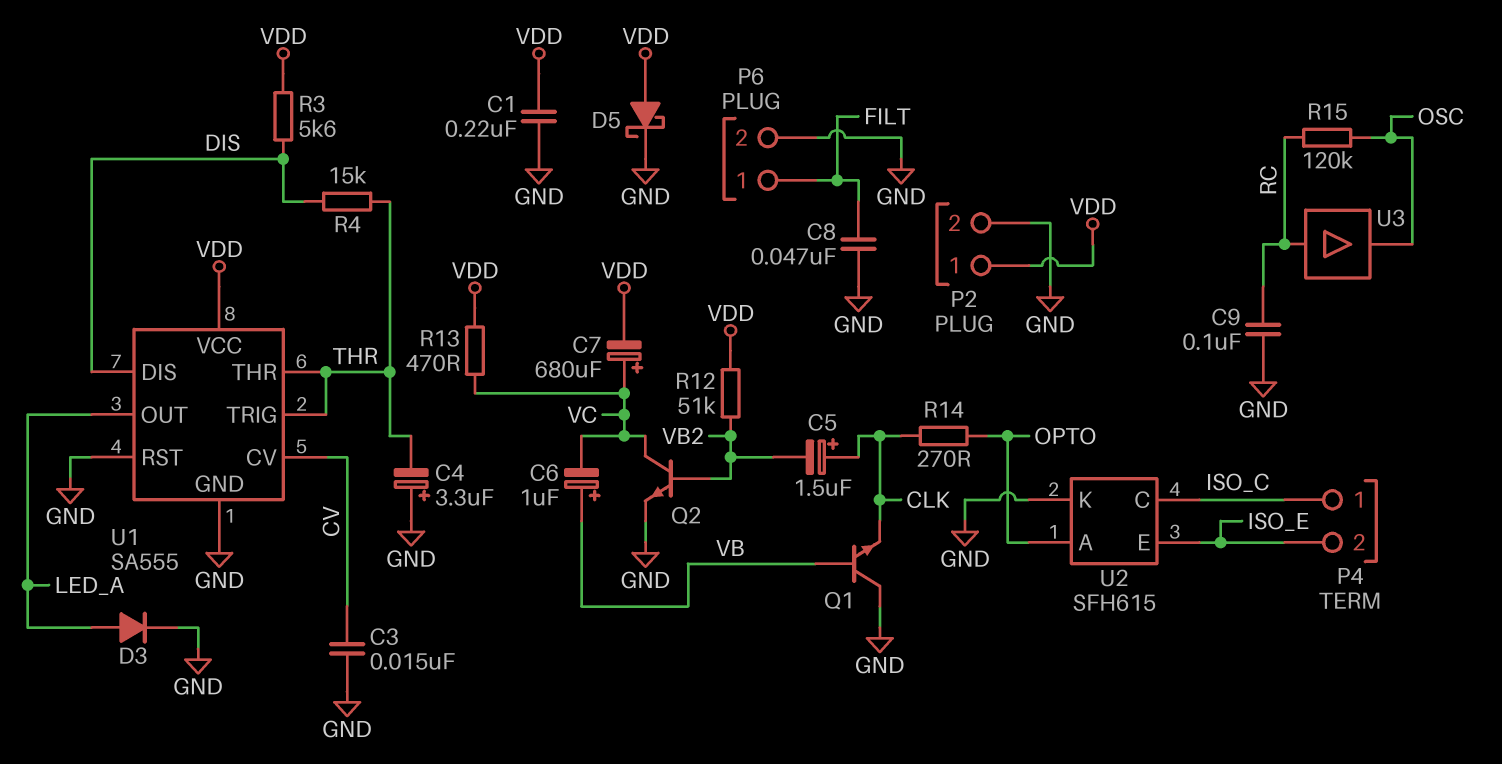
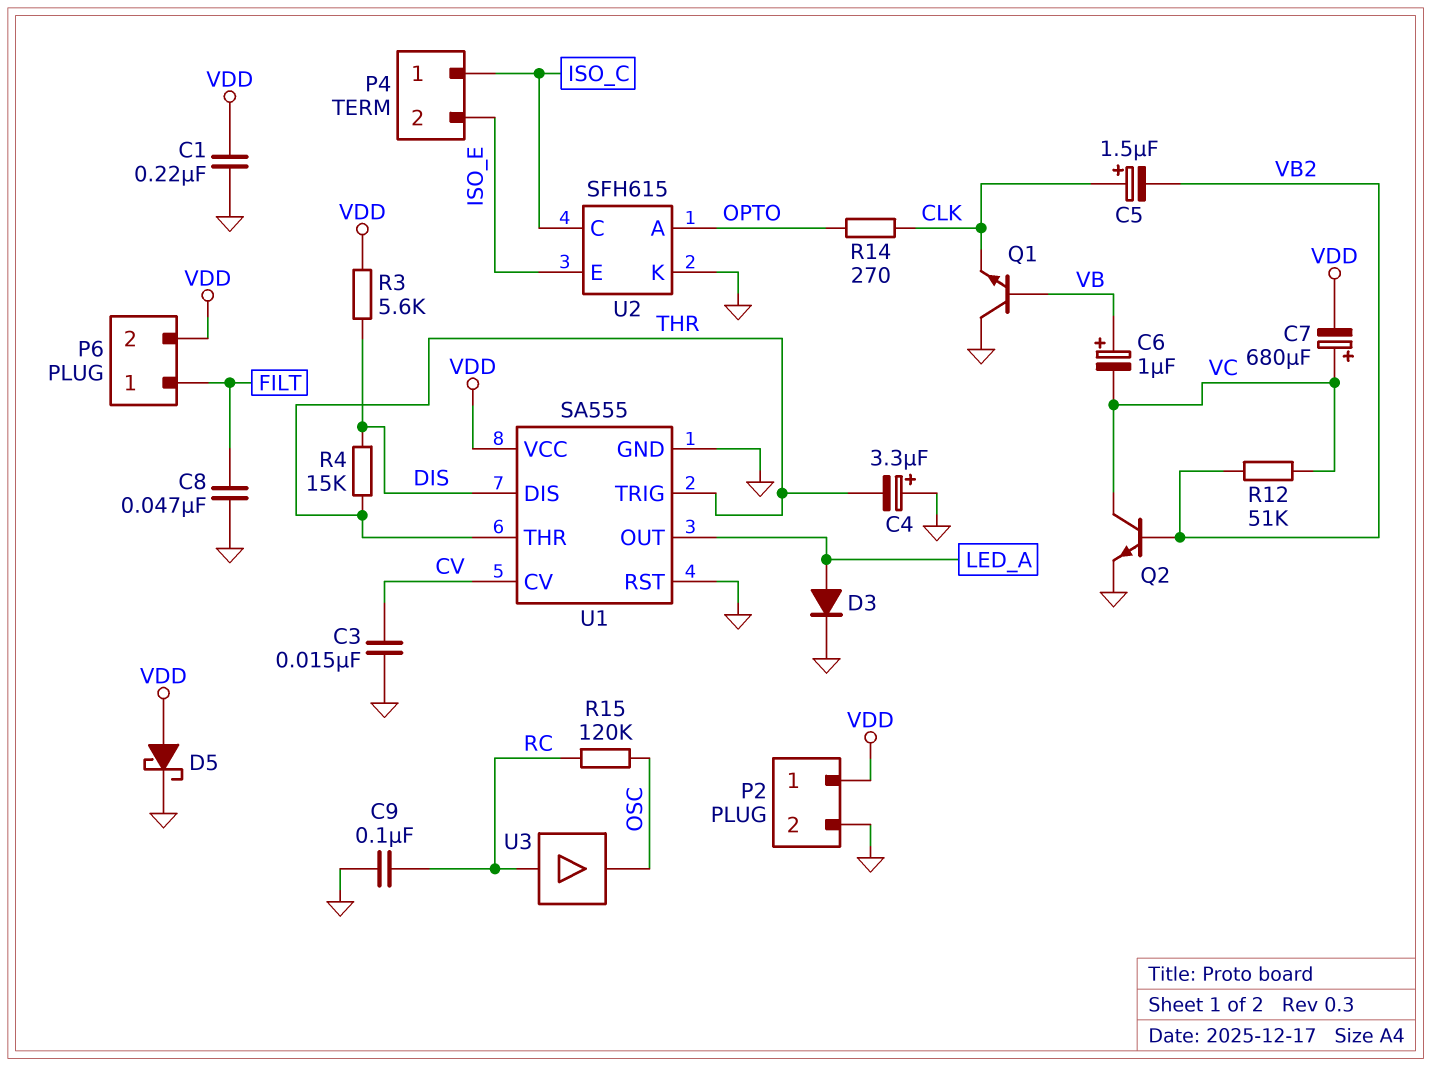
P6 pin 2: GND -> VDD
R12: 51k (VB2, VDD) -> 51k (VB2, VC)
R13: 470 (VC, VDD) -> none

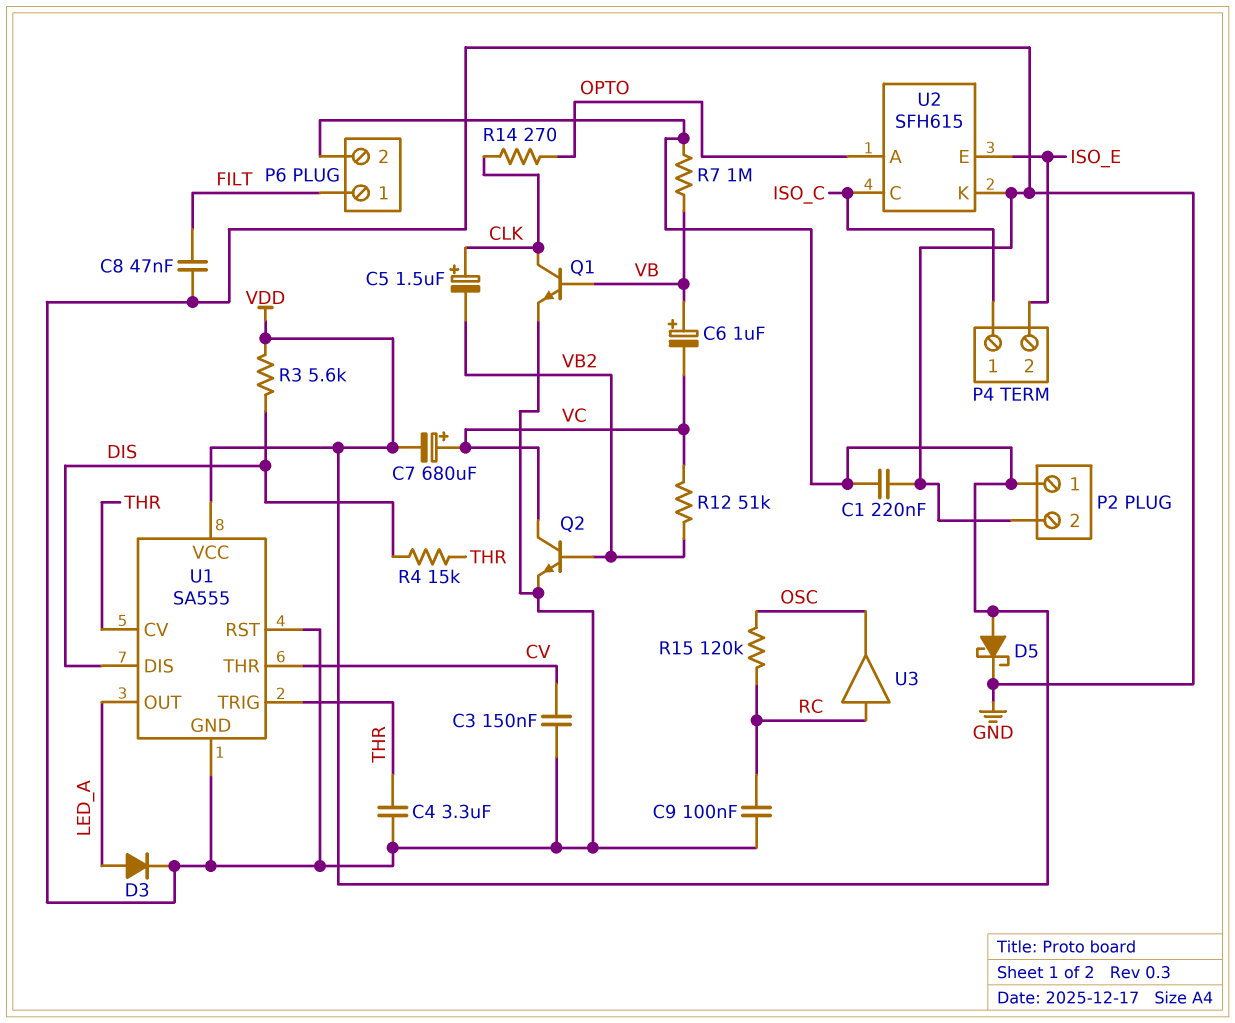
C3: 15nF (CV, GND) -> 150nF (CV, GND)
C4: 3.3uF (plus GND, minus THR) -> 3.3uF (GND, THR)
Q1: NPN (B VB, C GND, E CLK) -> NPN (B VB, C CLK, E GND)
R7: none -> 1M (VB, VDD)
U1 pin CV: CV -> THR
U1 pin THR: THR -> CV

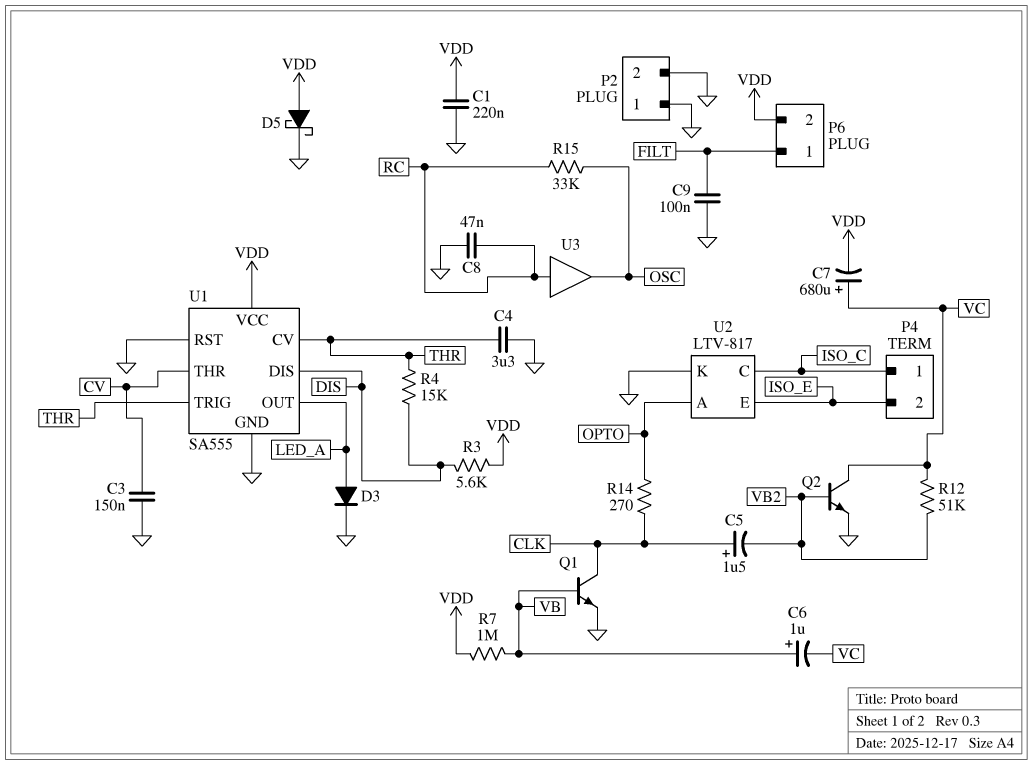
C8: 47nF (FILT, GND) -> 47nF (GND, RC)
C9: 100nF (GND, RC) -> 100nF (FILT, GND)
P2 pin 1: VDD -> GND
R15: 120k (OSC, RC) -> 33k (OSC, RC)
U2: SFH615 -> LTV-817

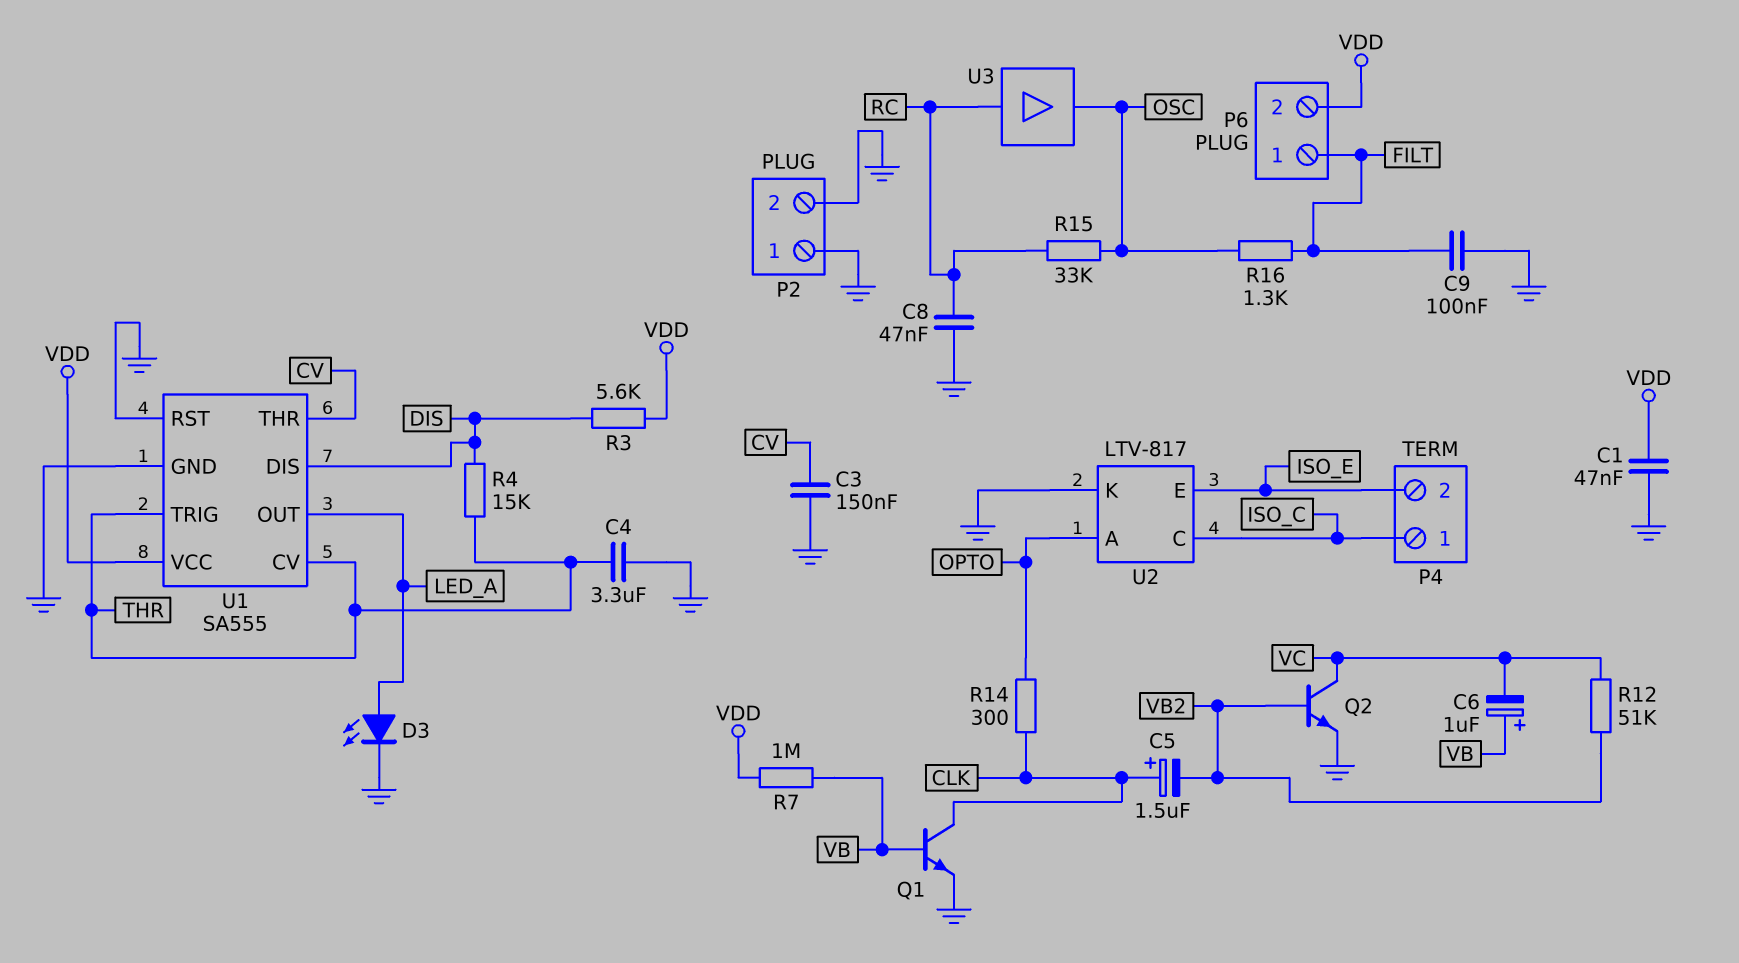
C1: 220nF (GND, VDD) -> 47nF (GND, VDD)
C7: 680uF (plus VC, minus VDD) -> none
D3: diode (A LED_A, K GND) -> LED (A LED_A, K GND)
D5: schottky (A VDD, K GND) -> none
R14: 270 (CLK, OPTO) -> 300 (CLK, OPTO)
R16: none -> 1.3k (FILT, OSC)

